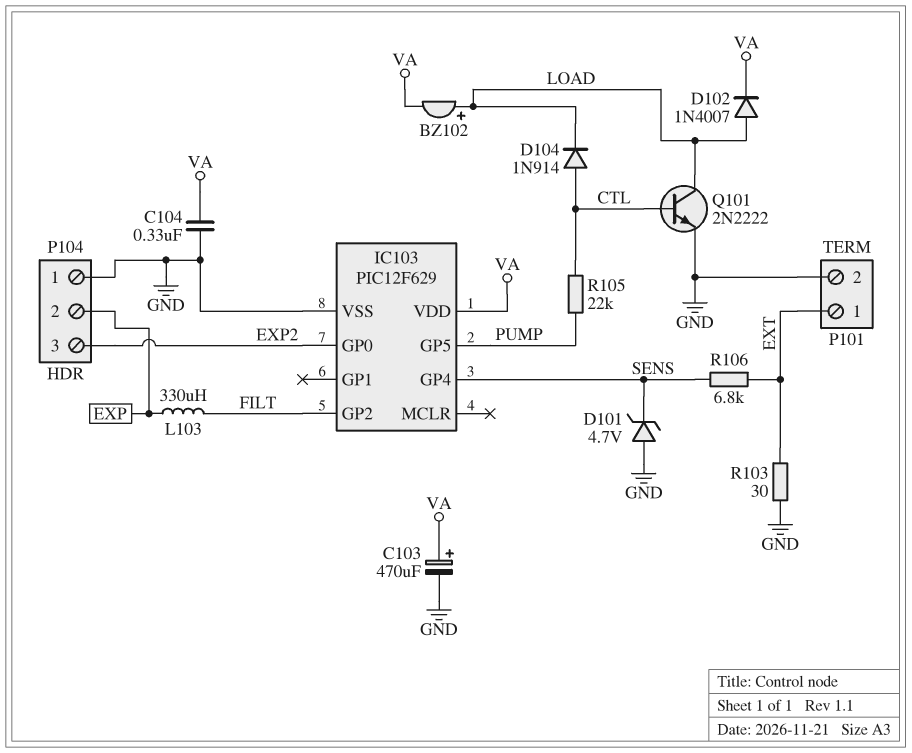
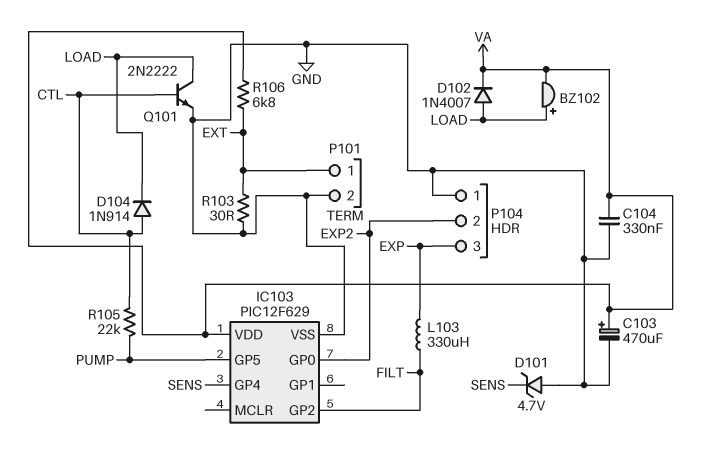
P104 pin 2: EXP -> EXP2
P104 pin 3: EXP2 -> EXP
R106: 6.8k (EXT, SENS) -> 6.8k (EXT, VA)

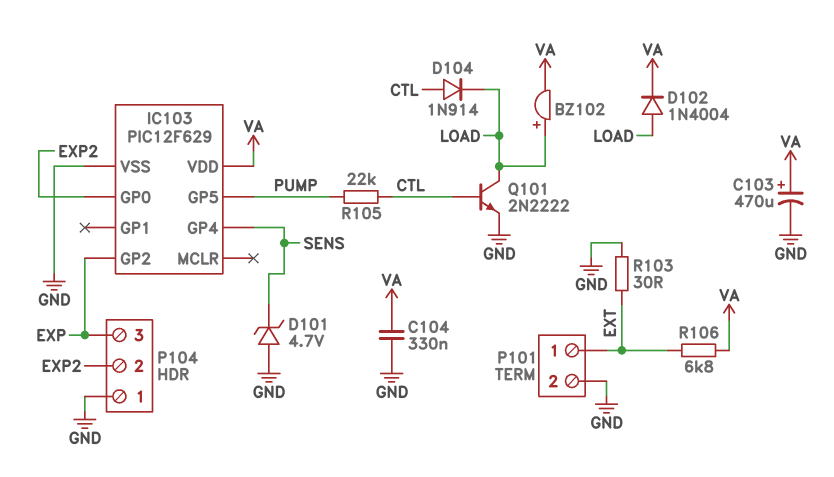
D102: diode 1N4007 (A LOAD, K VA) -> diode 1N4004 (A LOAD, K VA)
IC103 pin GP2: FILT -> EXP
L103: 330uH (EXP, FILT) -> none

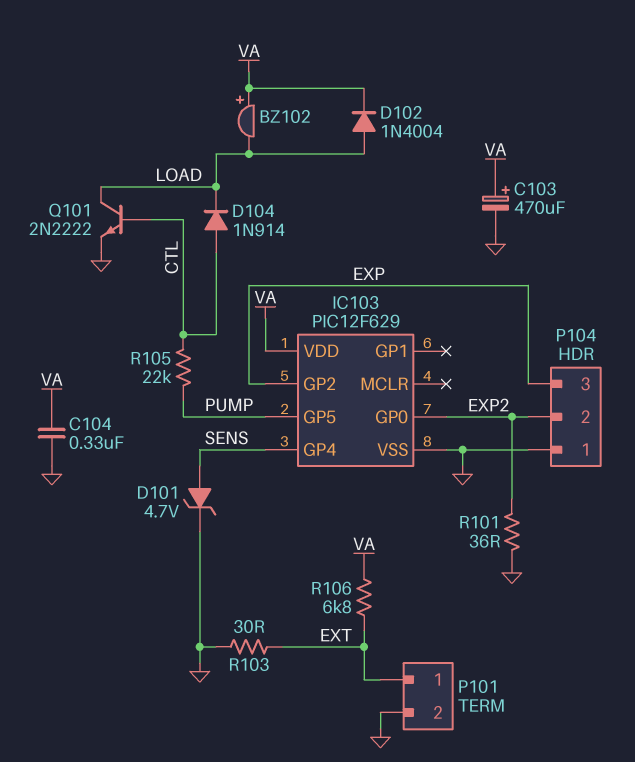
BZ102: buzzer (plus LOAD, minus VA) -> buzzer (plus VA, minus LOAD)
D101: zener 4.7V (A GND, K SENS) -> zener 4.7V (A SENS, K GND)
R101: none -> 36 (EXP2, GND)

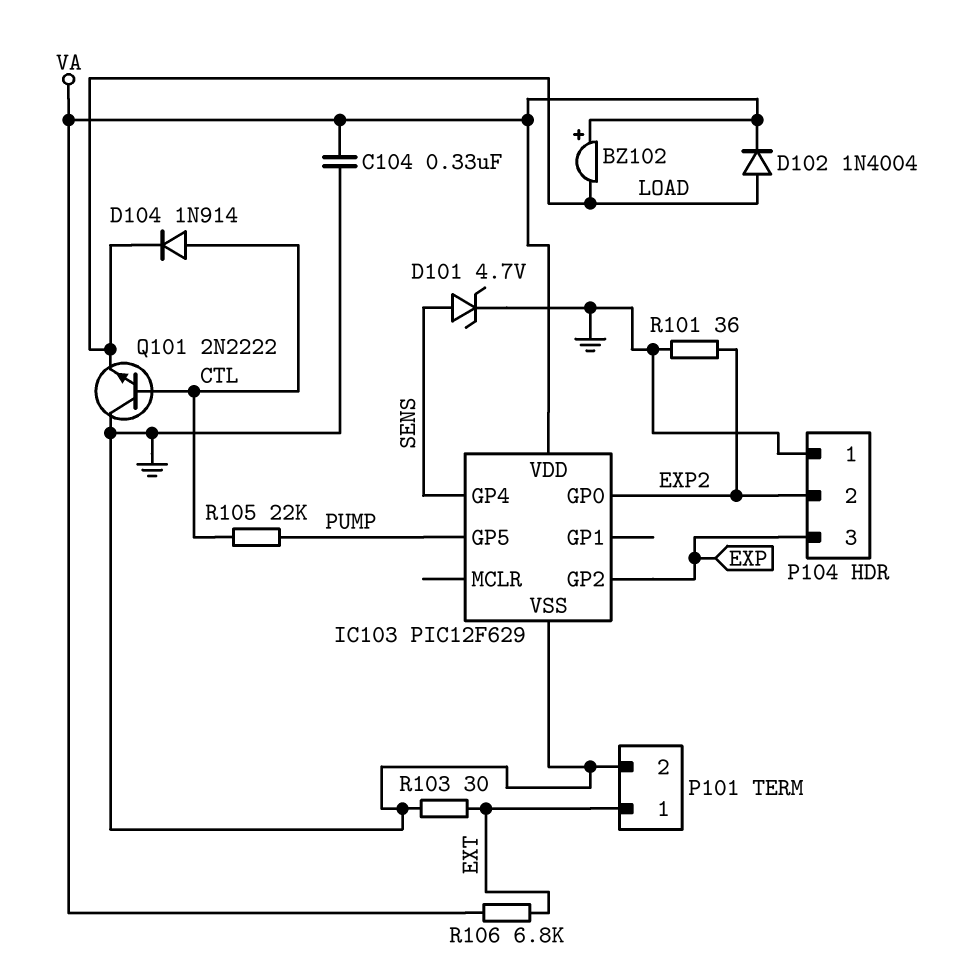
C103: 470uF (plus VA, minus GND) -> none
Q101: NPN 2N2222 (B CTL, C LOAD, E GND) -> NPN 2N2222 (B CTL, C GND, E LOAD)

